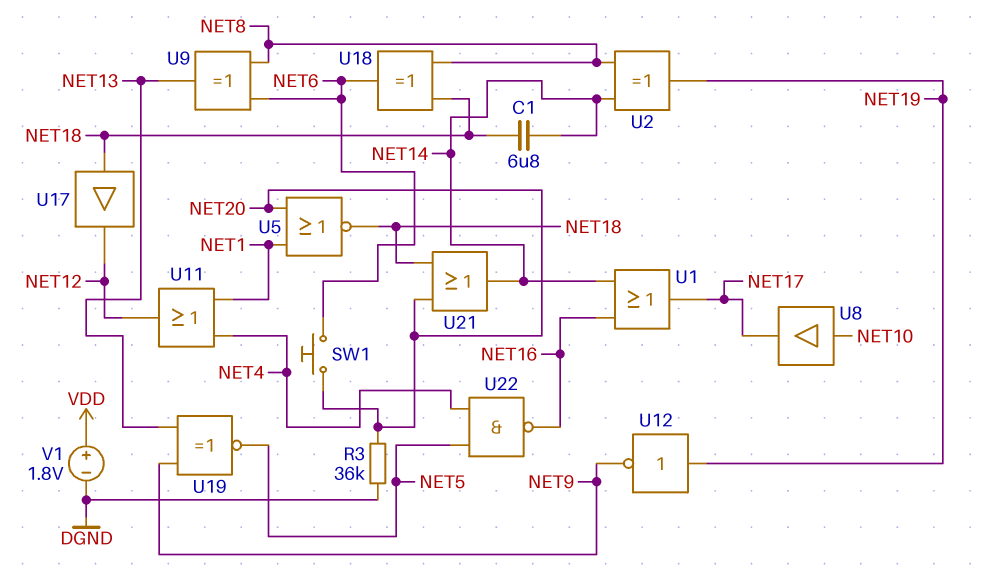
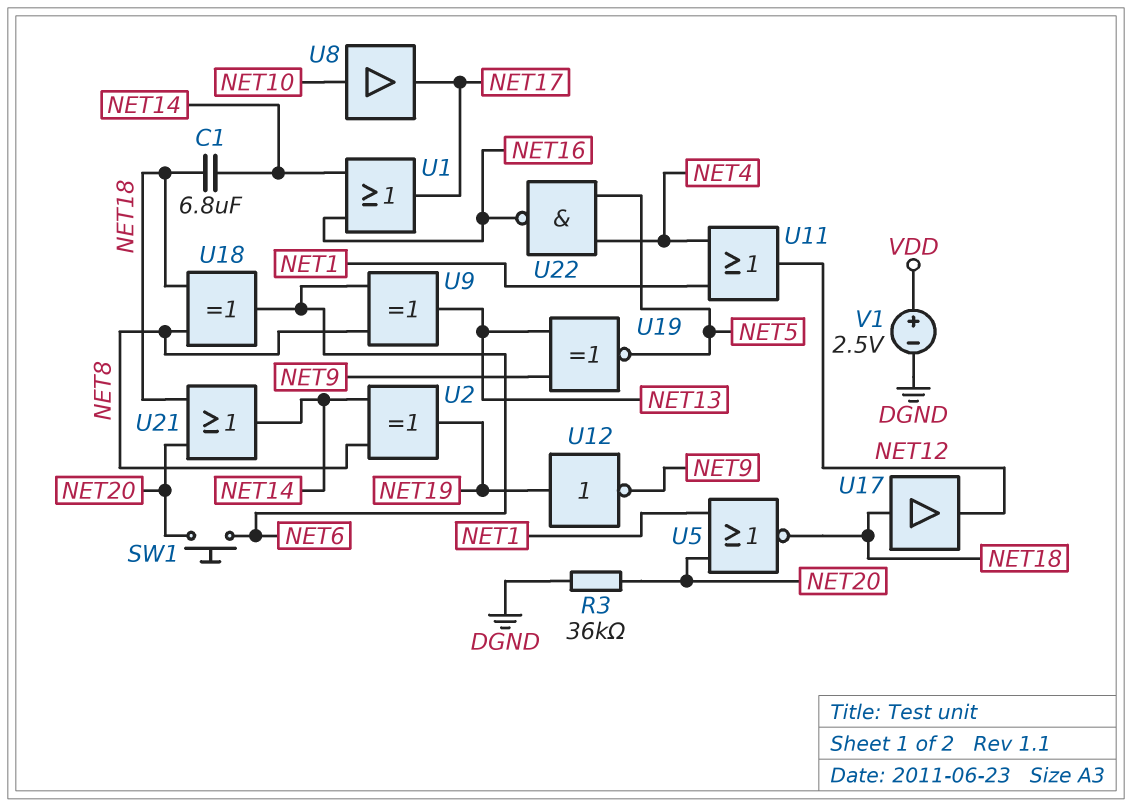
V1: 1.8V (plus VDD, minus DGND) -> 2.5V (plus VDD, minus DGND)

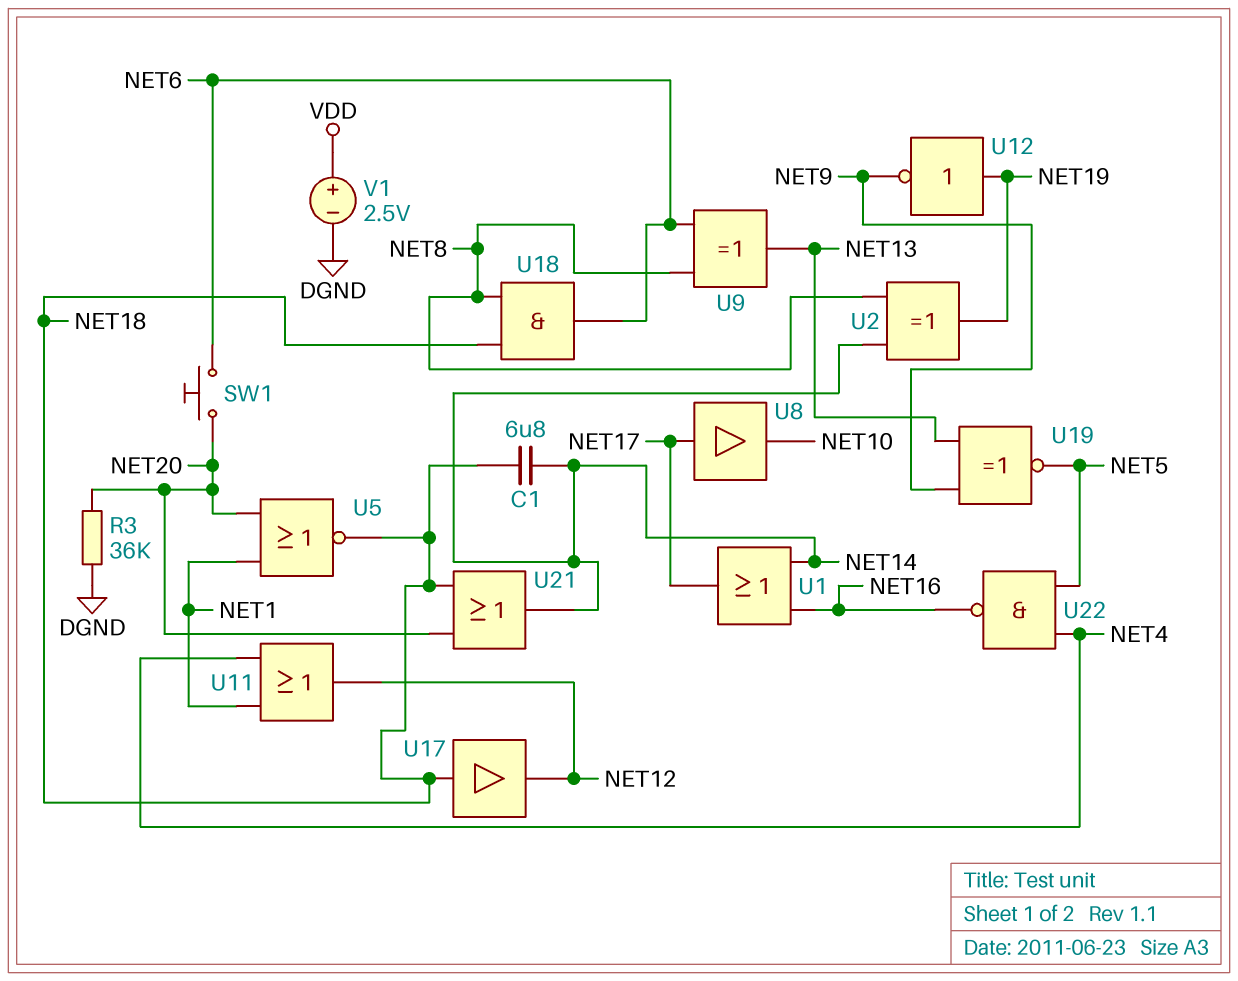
U8: buffer (in NET10, out NET17) -> buffer (in NET17, out NET10)
U18: XOR (in NET8, in NET18, out NET6) -> AND (in NET8, in NET18, out NET6)

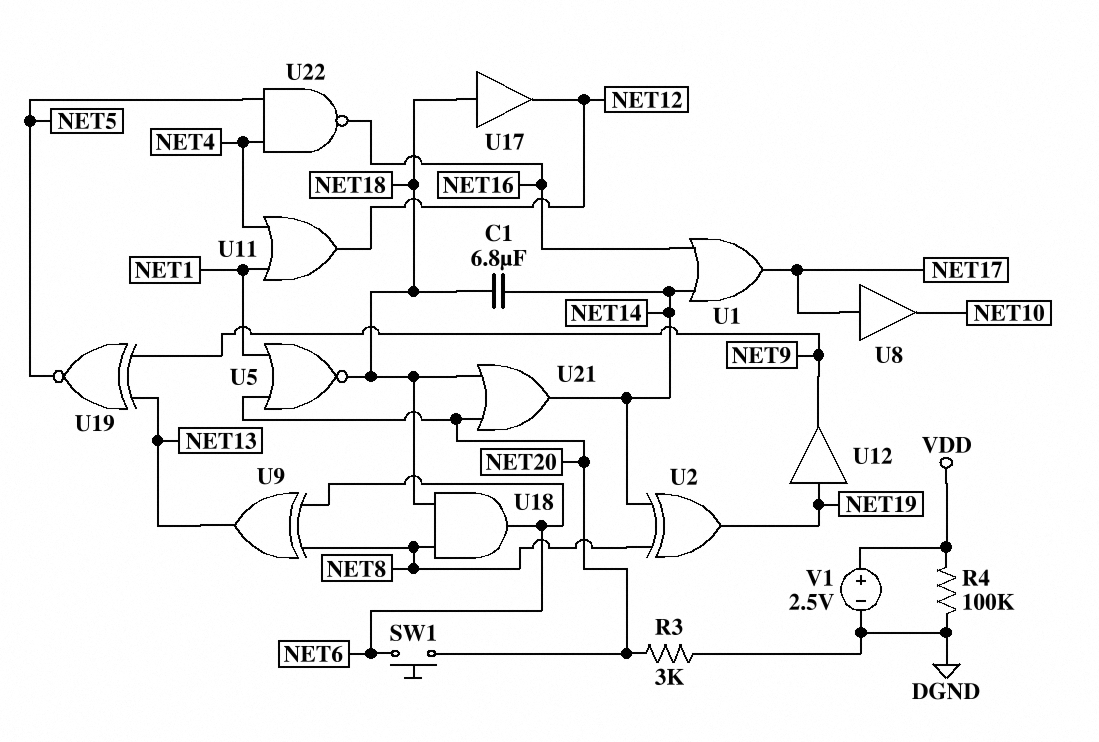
R3: 36k (DGND, NET20) -> 3k (DGND, NET20)
R4: none -> 100k (DGND, VDD)
U12: NOT (in NET19, out NET9) -> buffer (in NET19, out NET9)

